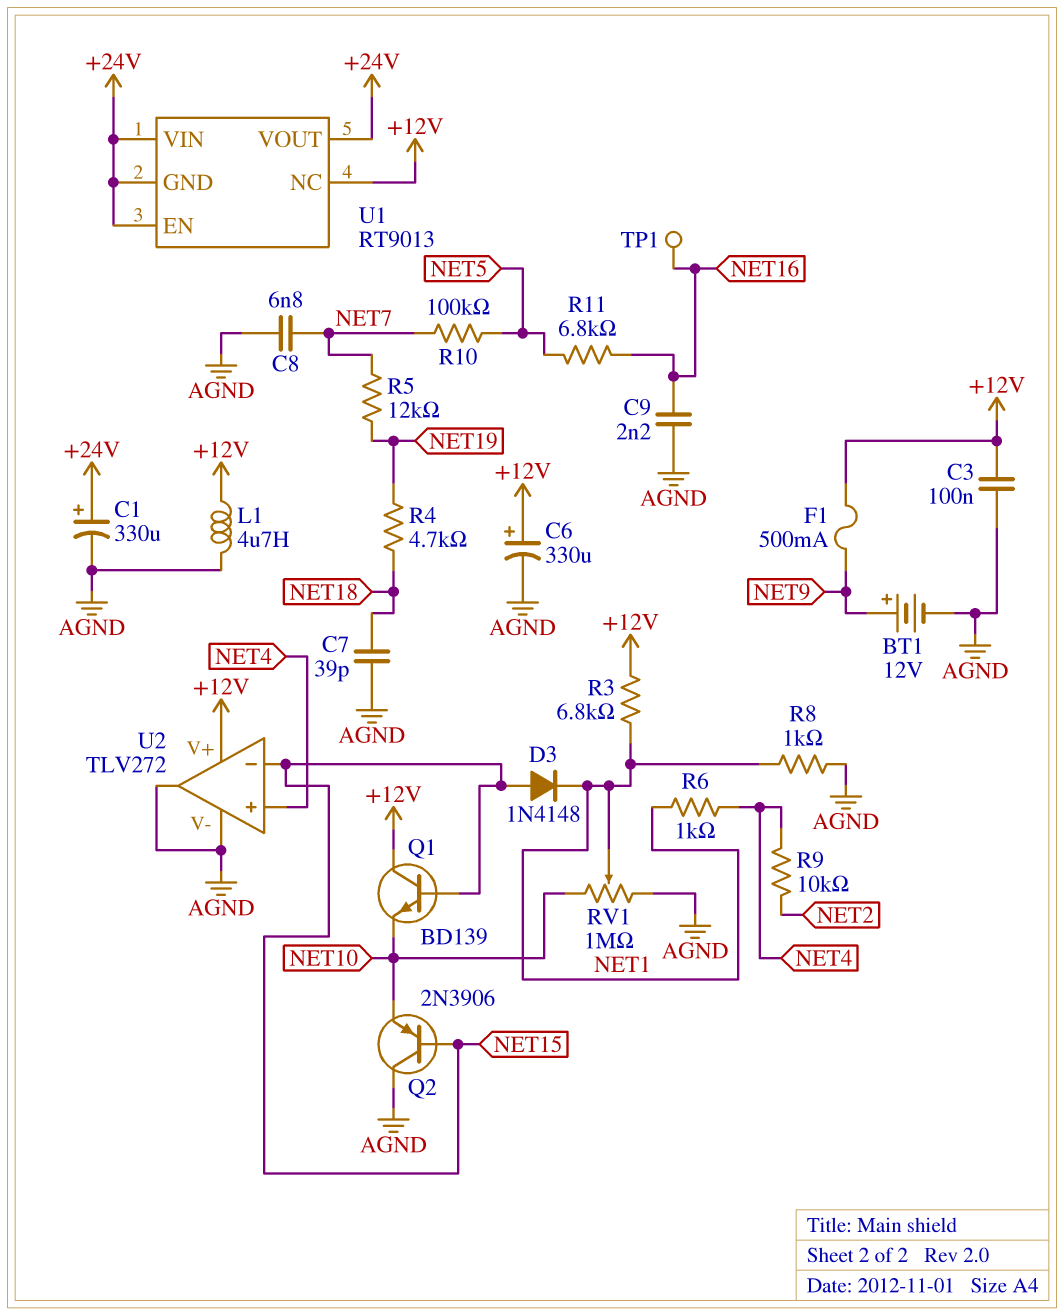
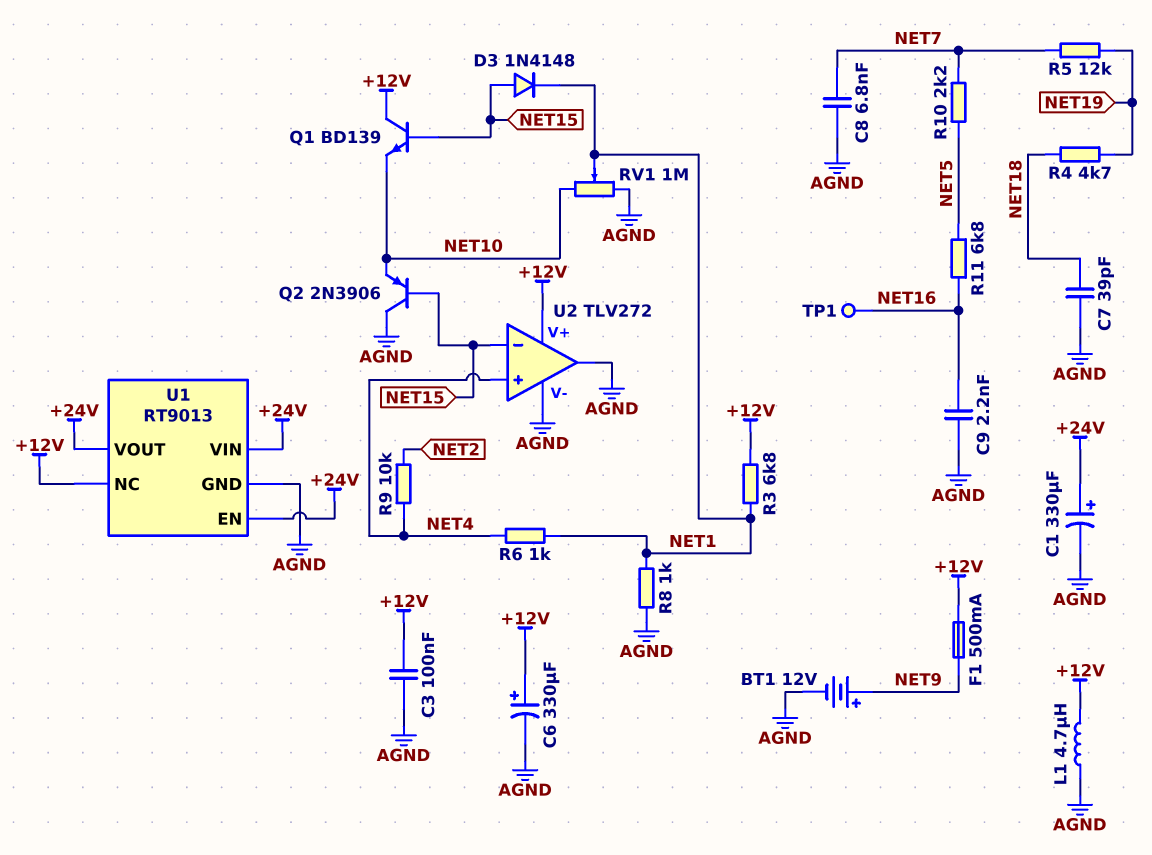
R10: 100k (NET5, NET7) -> 2.2k (NET5, NET7)
U1 pin GND: +24V -> AGND

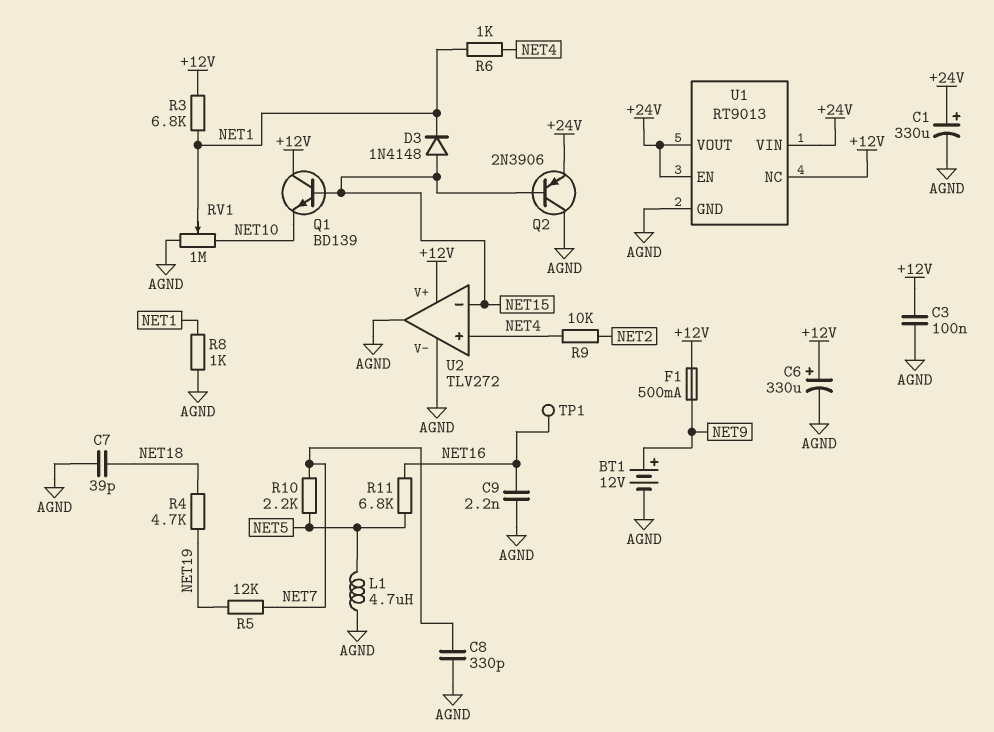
C8: 6.8nF (AGND, NET7) -> 330pF (AGND, NET7)
L1: 4.7uH (+12V, AGND) -> 4.7uH (AGND, NET5)
Q2: PNP 2N3906 (B NET15, C AGND, E NET10) -> PNP 2N3906 (B NET15, C AGND, E +24V)

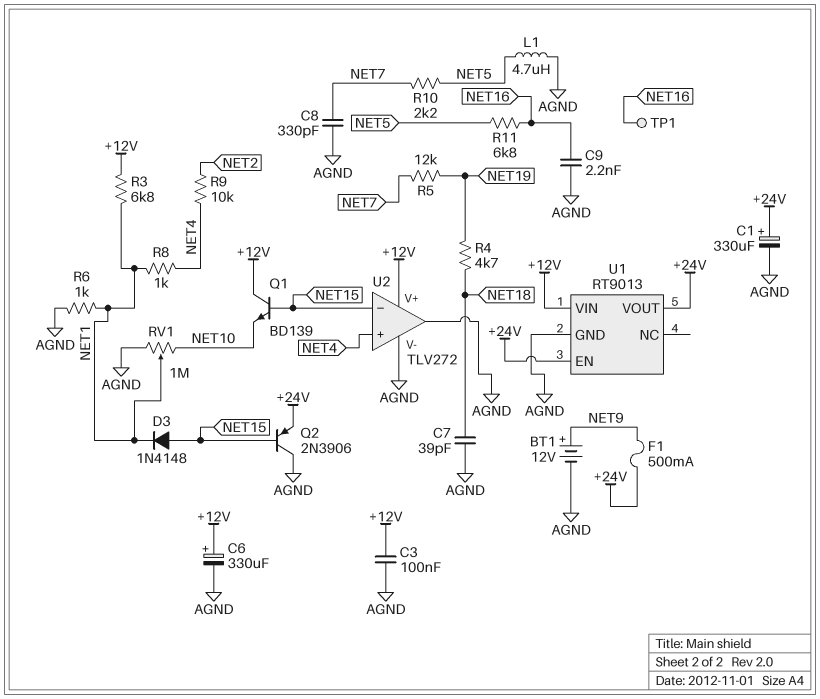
F1: 500mA (+12V, NET9) -> 500mA (+24V, NET9)
R6: 1k (NET1, NET4) -> 1k (AGND, NET1)
R8: 1k (AGND, NET1) -> 1k (NET1, NET4)
U1 pin NC: +12V -> none
U1 pin VIN: +24V -> +12V

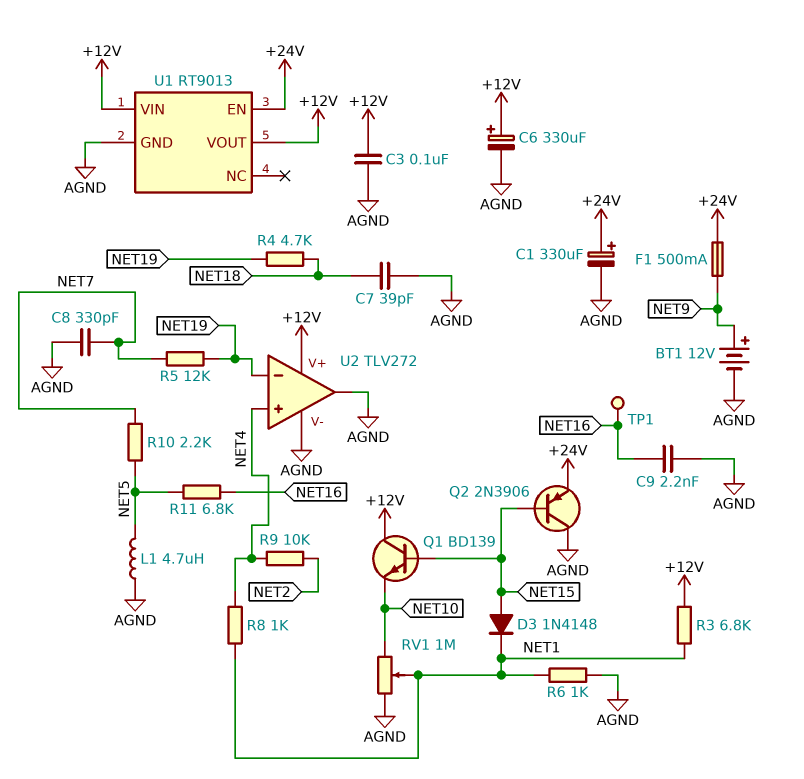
U1 pin VOUT: +24V -> +12V
U2 pin in-: NET15 -> NET19

